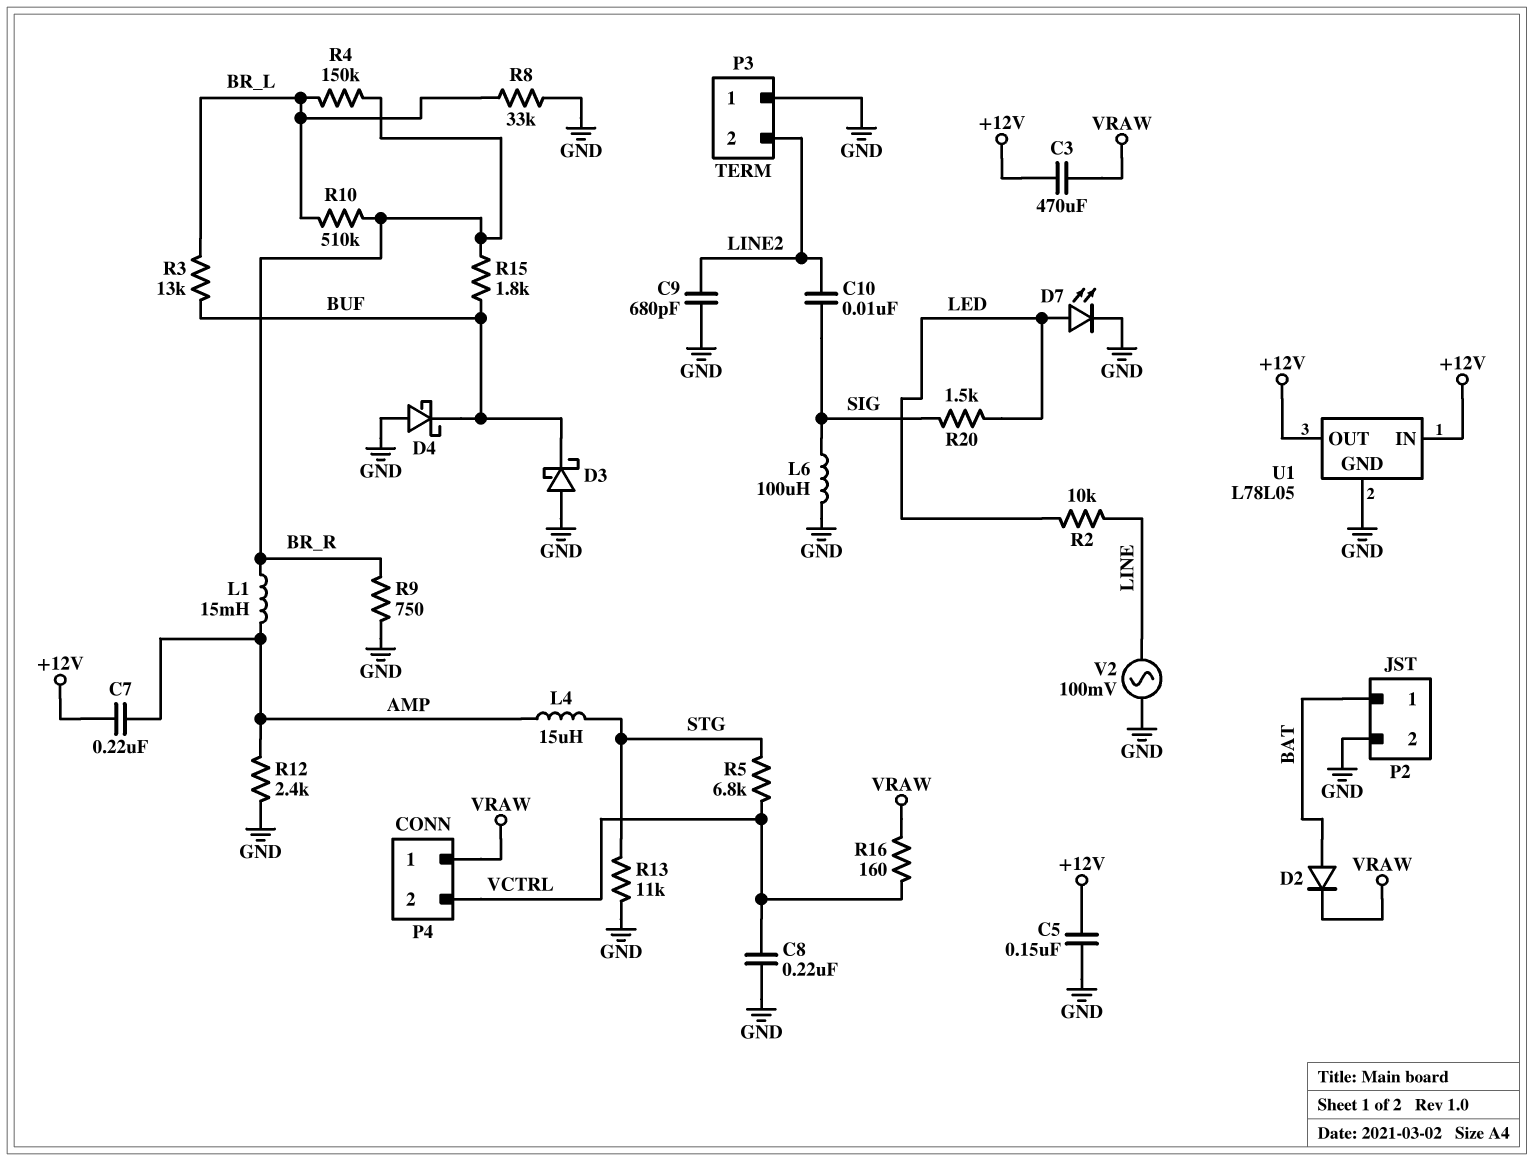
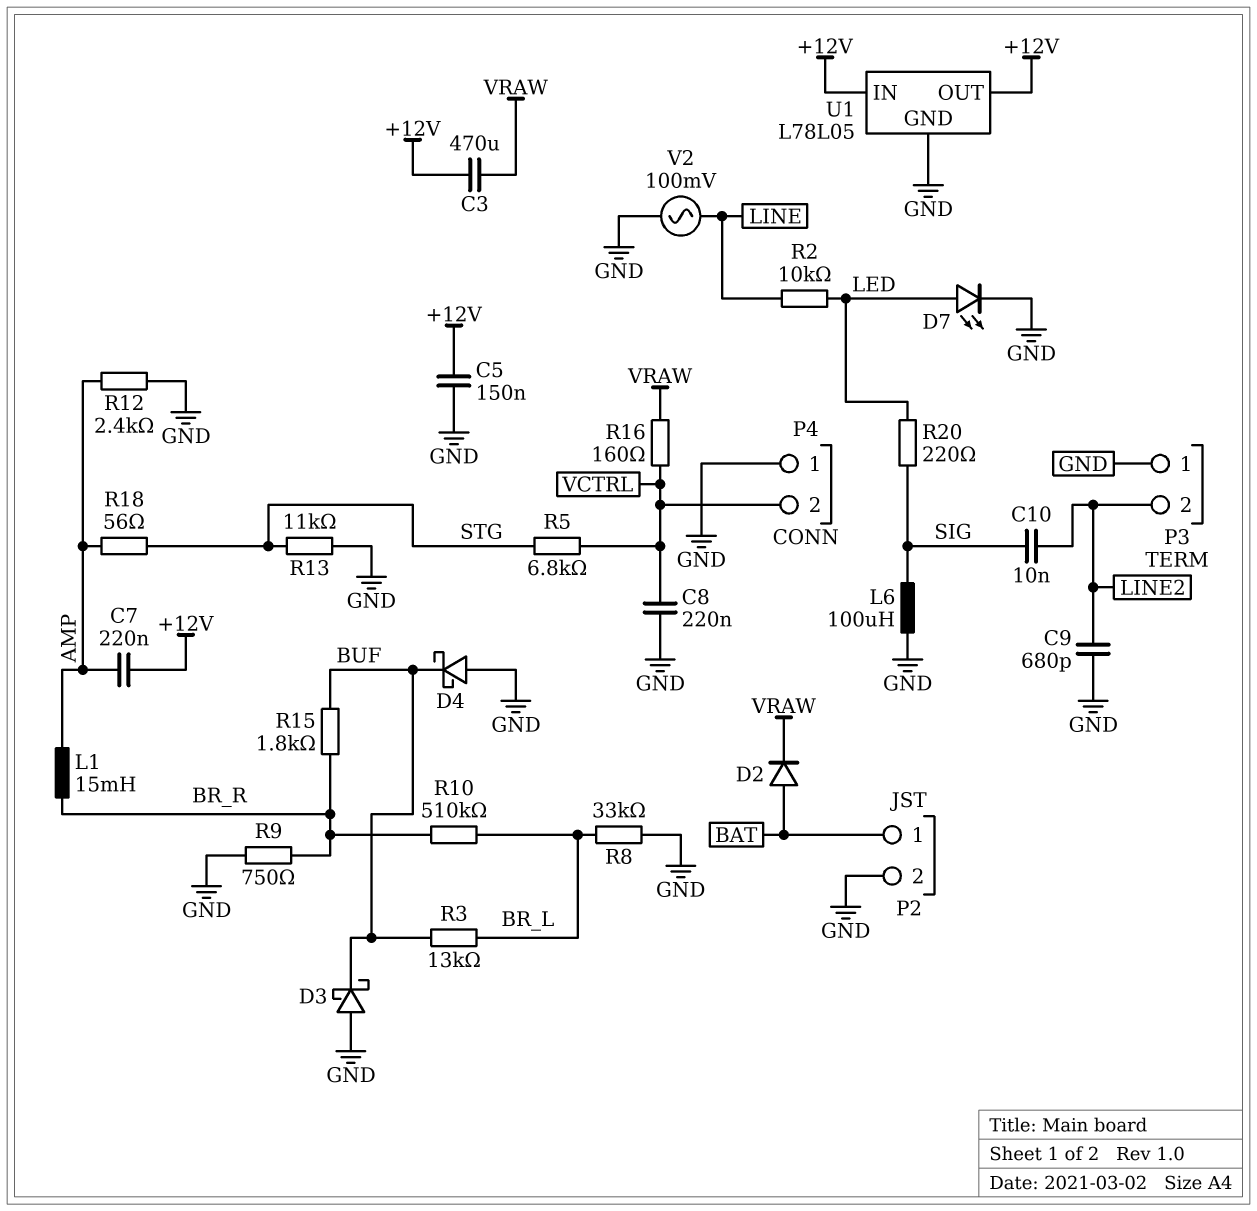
L4: 15uH (AMP, STG) -> none
P4 pin 1: VRAW -> GND
R4: 150k (BR_L, BR_R) -> none
R18: none -> 56 (AMP, STG)
R20: 1.5k (LED, SIG) -> 220 (LED, SIG)

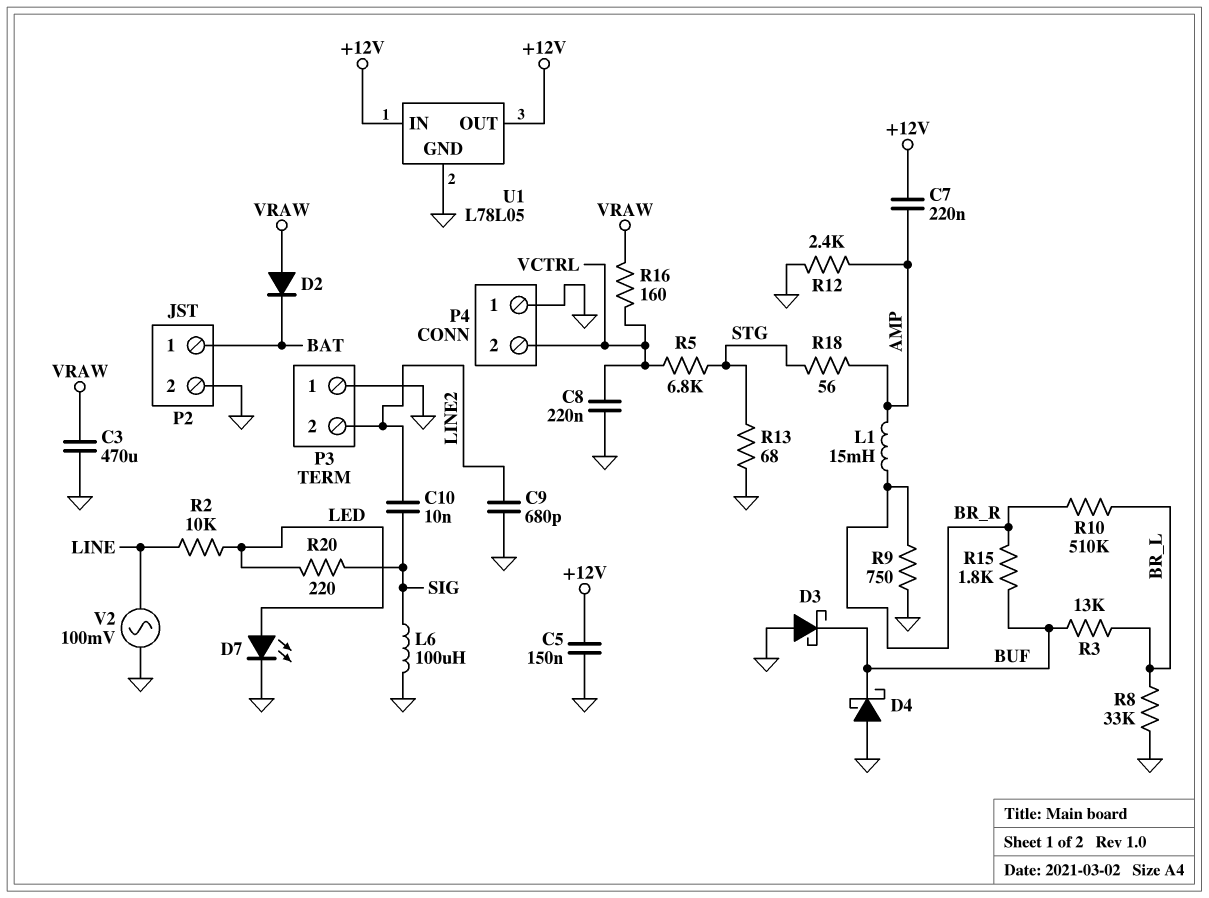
C3: 470uF (+12V, VRAW) -> 470uF (GND, VRAW)
D2: diode (A BAT, K VRAW) -> diode (A VRAW, K BAT)
R13: 11k (GND, STG) -> 68 (GND, STG)

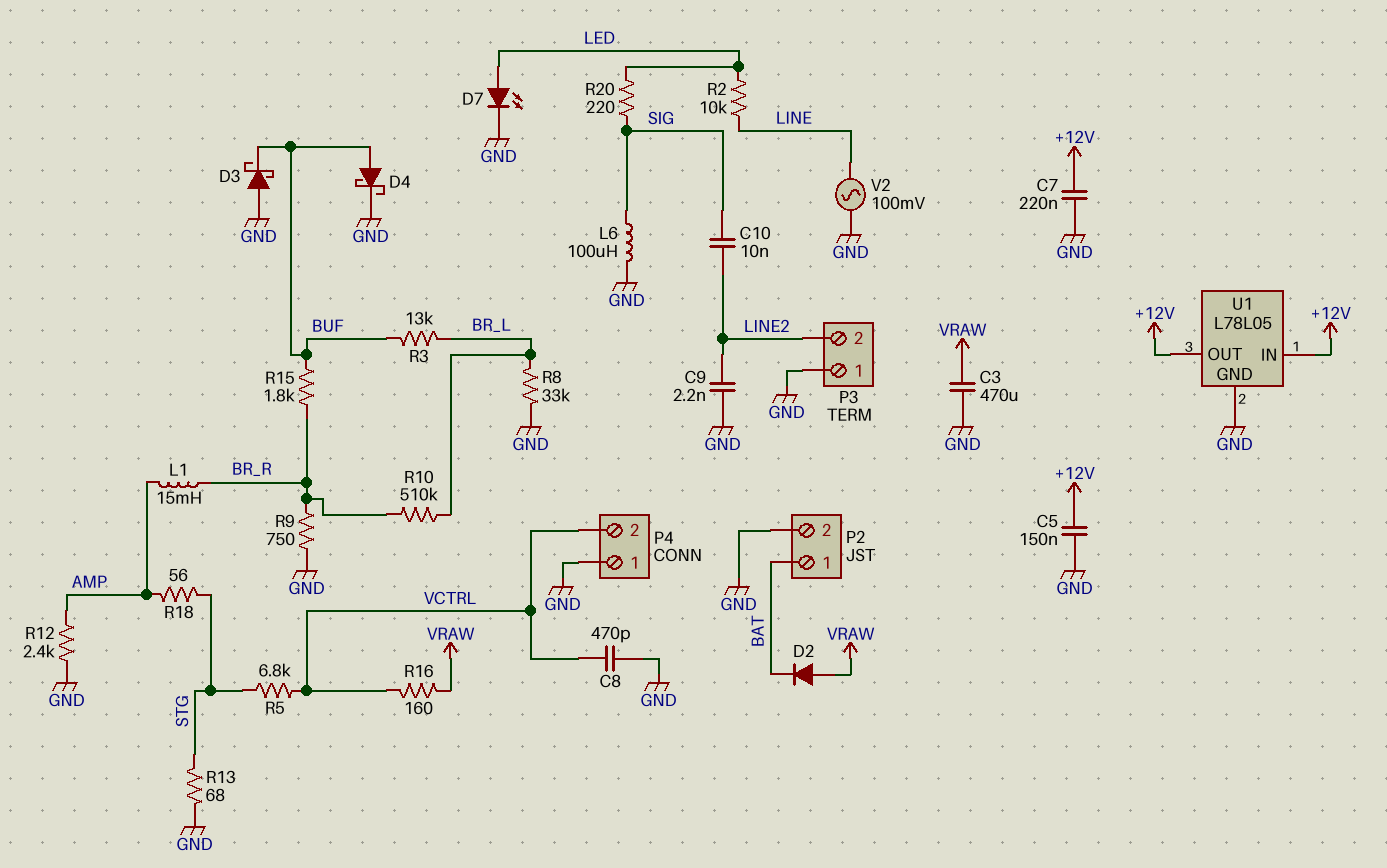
C7: 220nF (+12V, AMP) -> 220nF (+12V, GND)
C8: 220nF (GND, VCTRL) -> 470pF (GND, VCTRL)
C9: 680pF (GND, LINE2) -> 2.2nF (GND, LINE2)
D4: schottky (A GND, K BUF) -> schottky (A BUF, K GND)

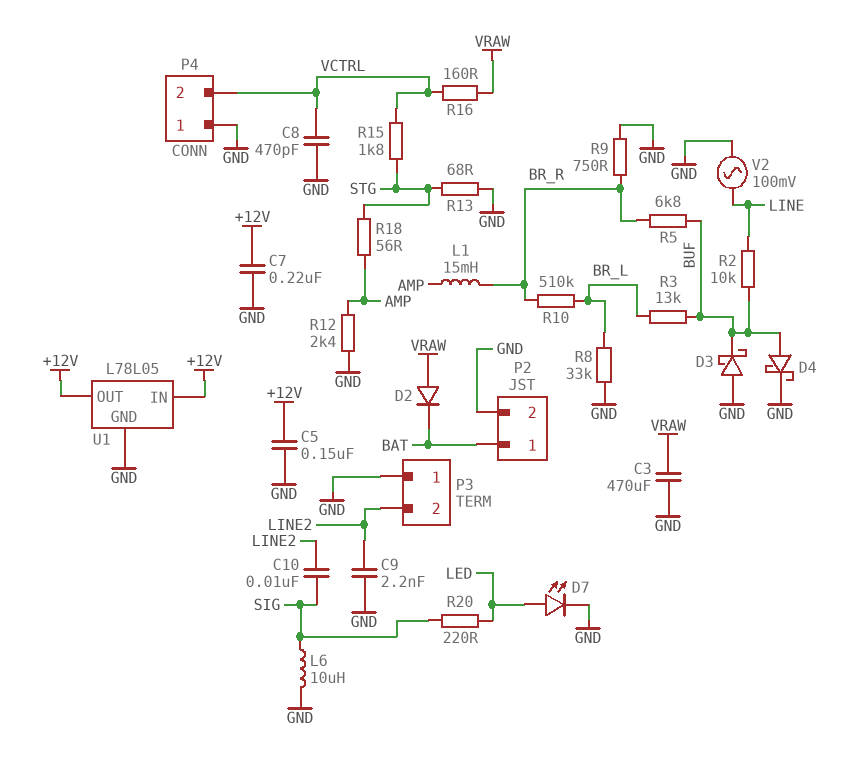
L6: 100uH (GND, SIG) -> 10uH (GND, SIG)
R2: 10k (LED, LINE) -> 10k (BUF, LINE)
R5: 6.8k (STG, VCTRL) -> 6.8k (BR_R, BUF)
R15: 1.8k (BR_R, BUF) -> 1.8k (STG, VCTRL)

